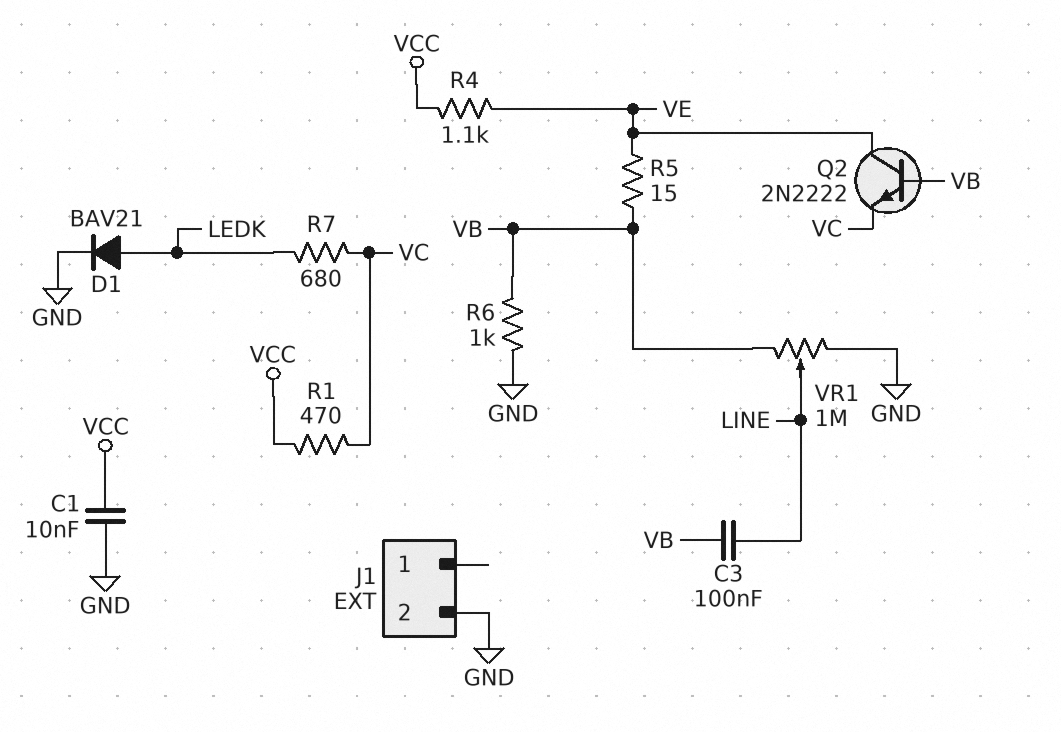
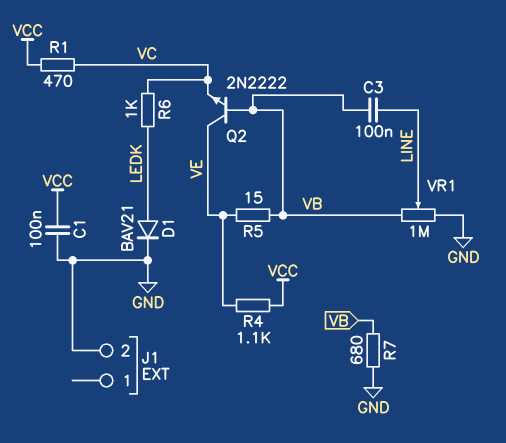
C1: 10nF (GND, VCC) -> 100nF (GND, VCC)
R6: 1k (GND, VB) -> 1k (LEDK, VC)
R7: 680 (LEDK, VC) -> 680 (GND, VB)

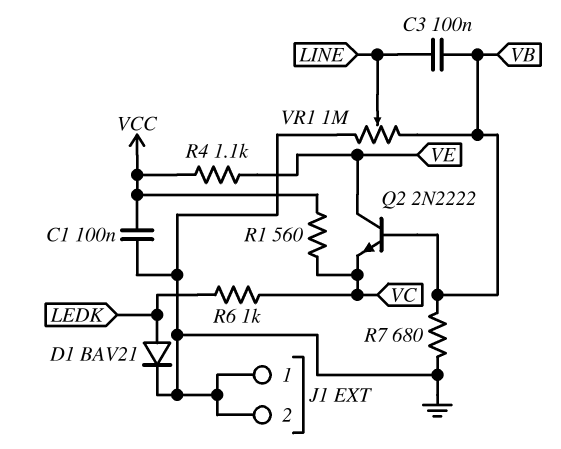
J1 pin 1: none -> GND
R1: 470 (VC, VCC) -> 560 (VC, VCC)
R5: 15 (VB, VE) -> none

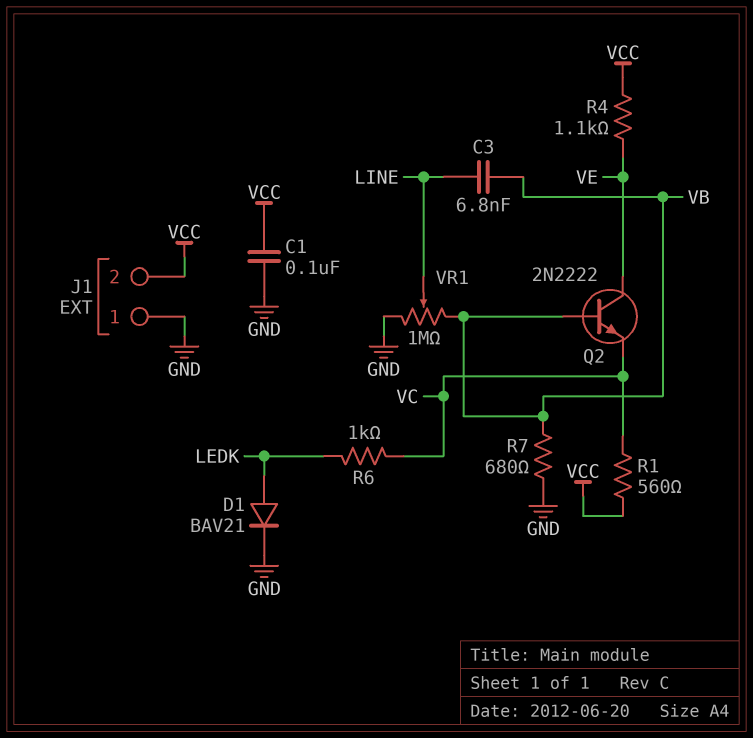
C3: 100nF (LINE, VB) -> 6.8nF (LINE, VB)
J1 pin 2: GND -> VCC

